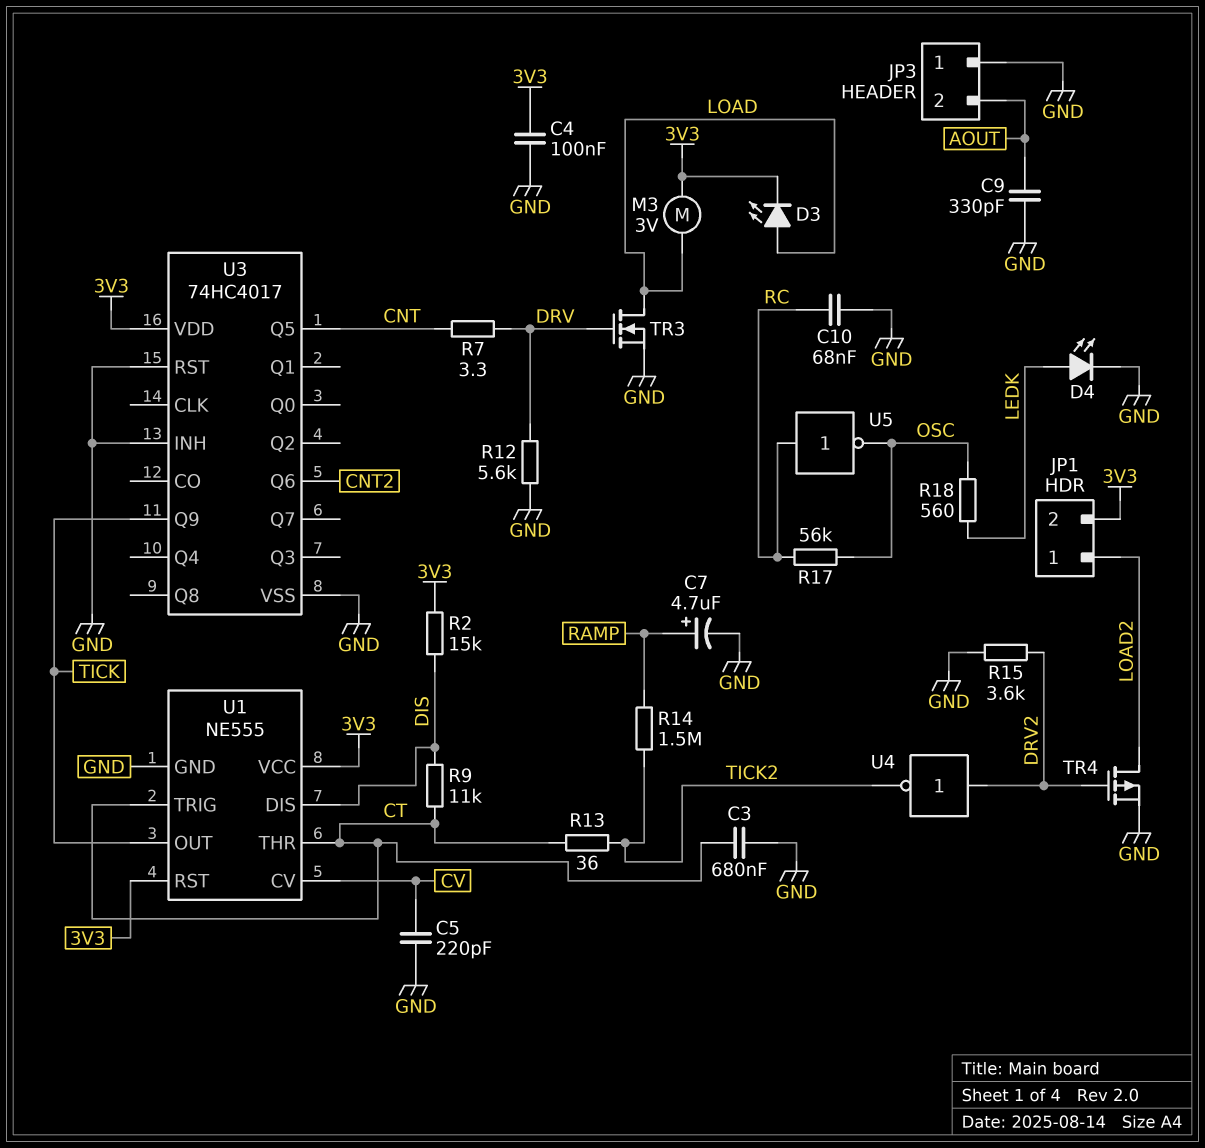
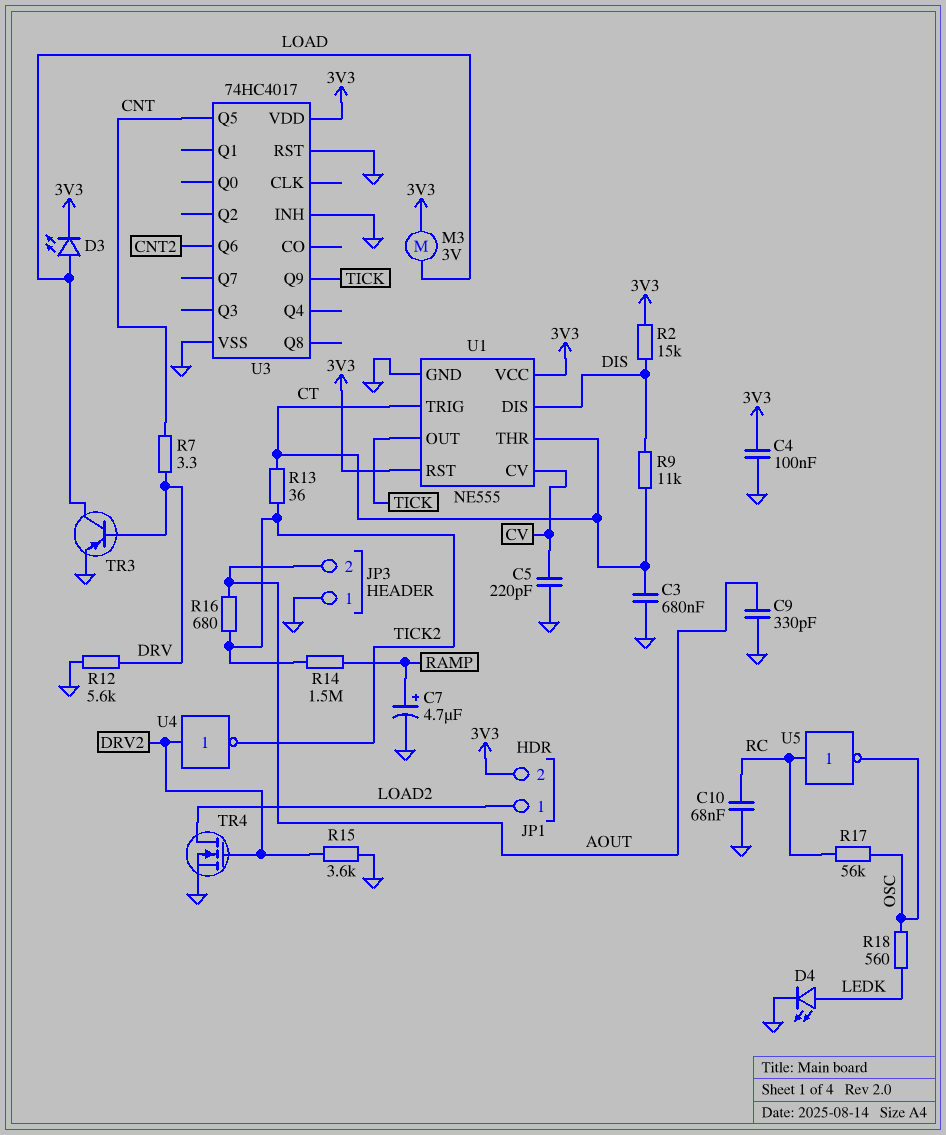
R16: none -> 680 (AOUT, TICK2)
TR3: NMOS (G DRV, D LOAD, S GND) -> PNP (B DRV, C LOAD, E GND)
TR4: PMOS (G DRV2, D LOAD2, S GND) -> NMOS (G DRV2, D LOAD2, S GND)

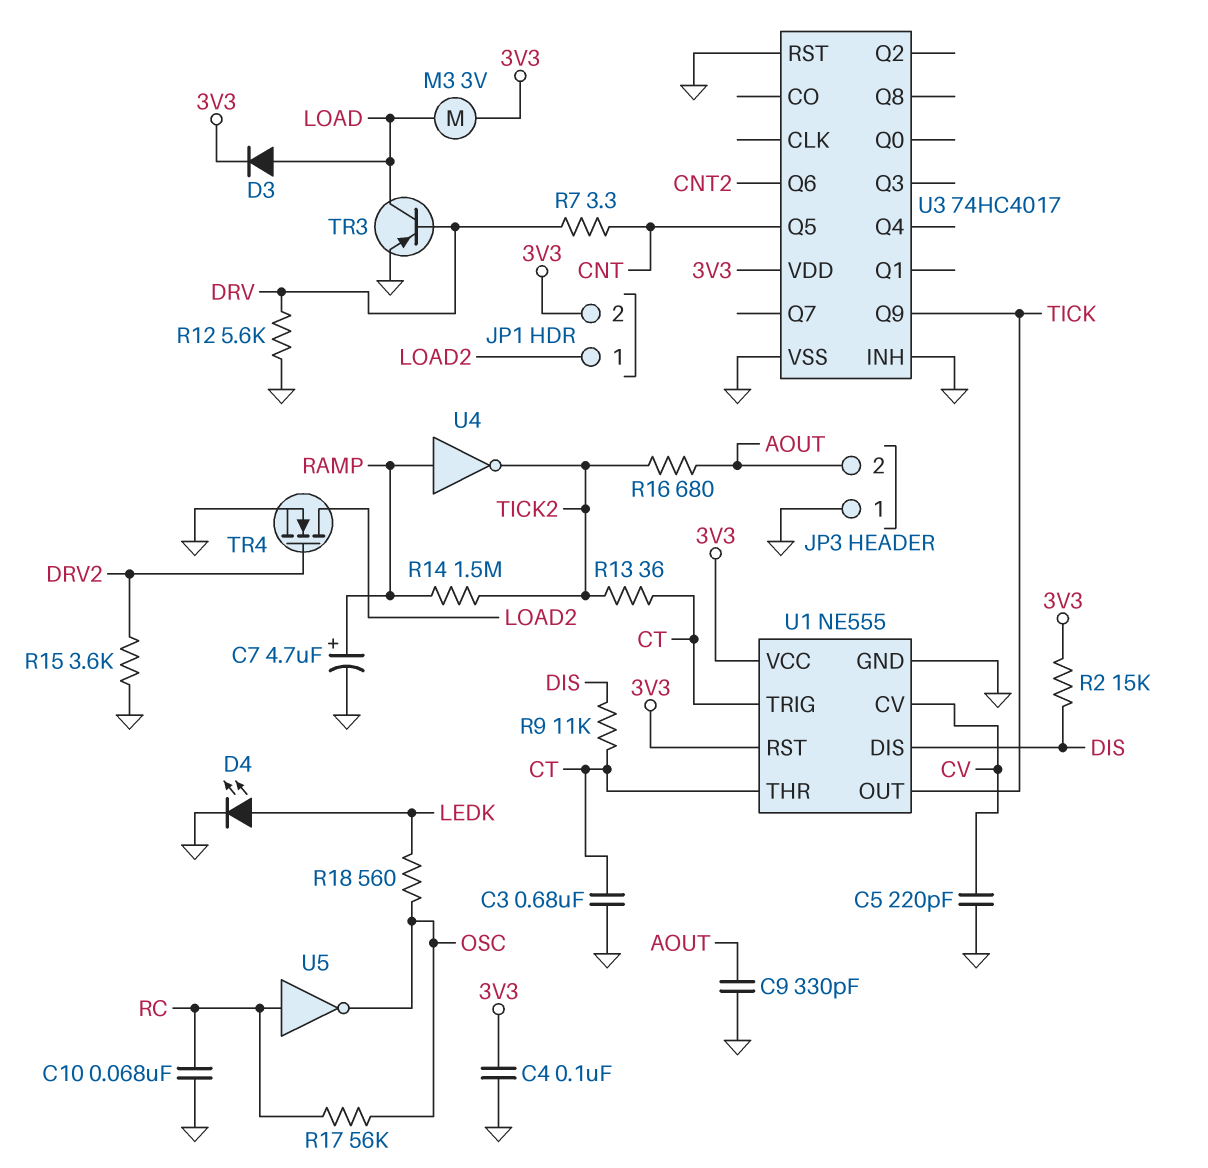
D3: LED (A LOAD, K 3V3) -> diode (A LOAD, K 3V3)
U4: NOT (in DRV2, out TICK2) -> NOT (in RAMP, out TICK2)

